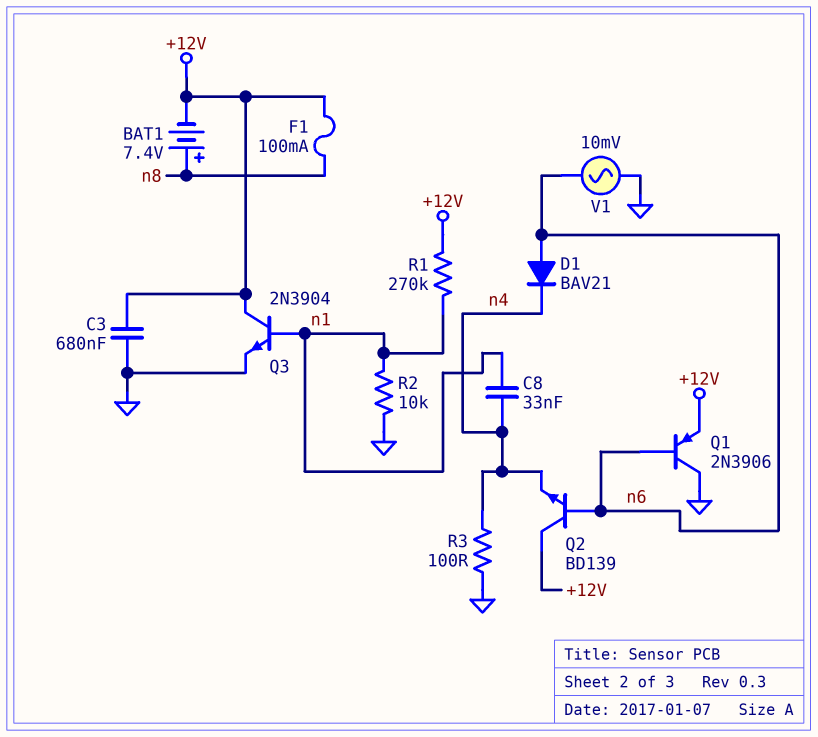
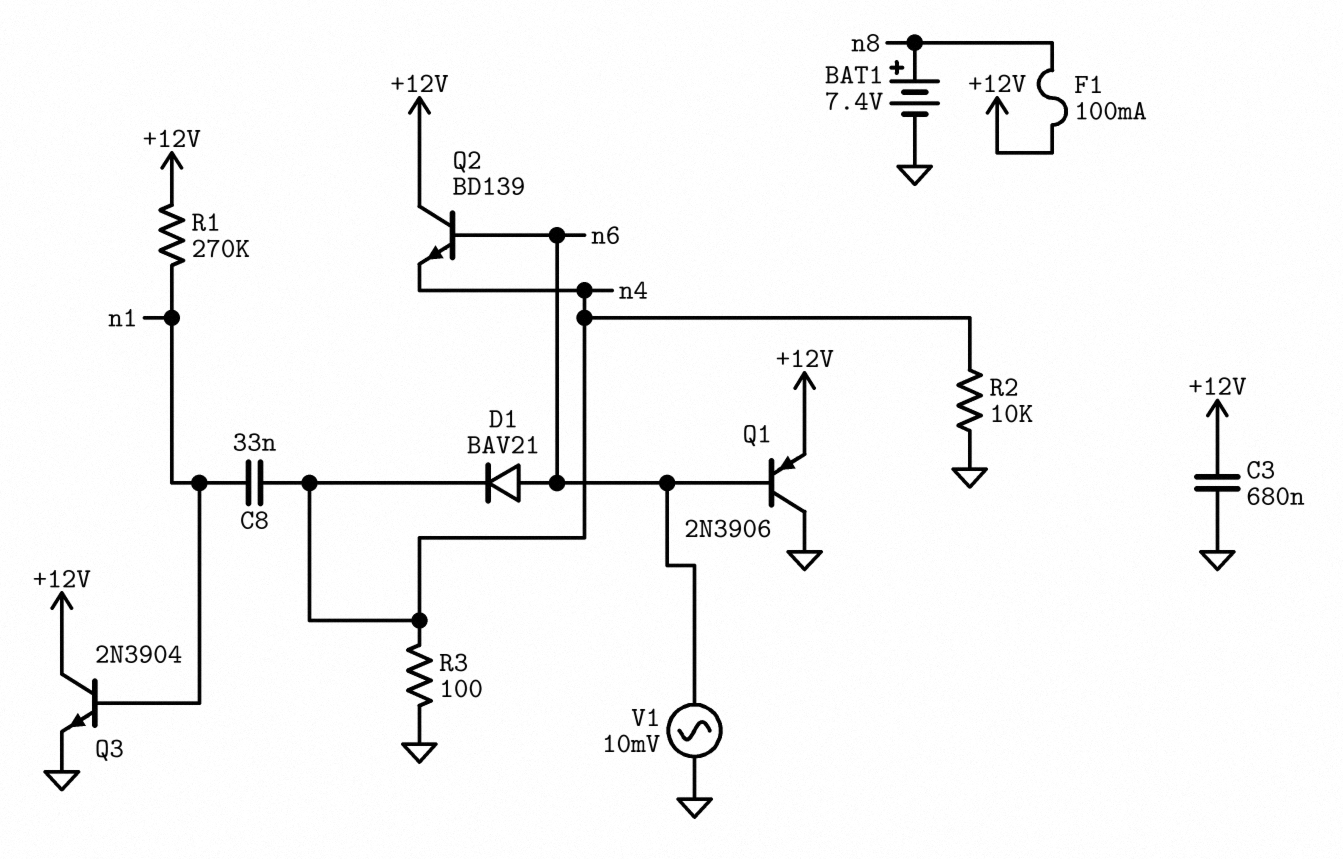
BAT1: 7.4V (plus n8, minus +12V) -> 7.4V (plus n8, minus GND)
R2: 10k (GND, n1) -> 10k (GND, n4)

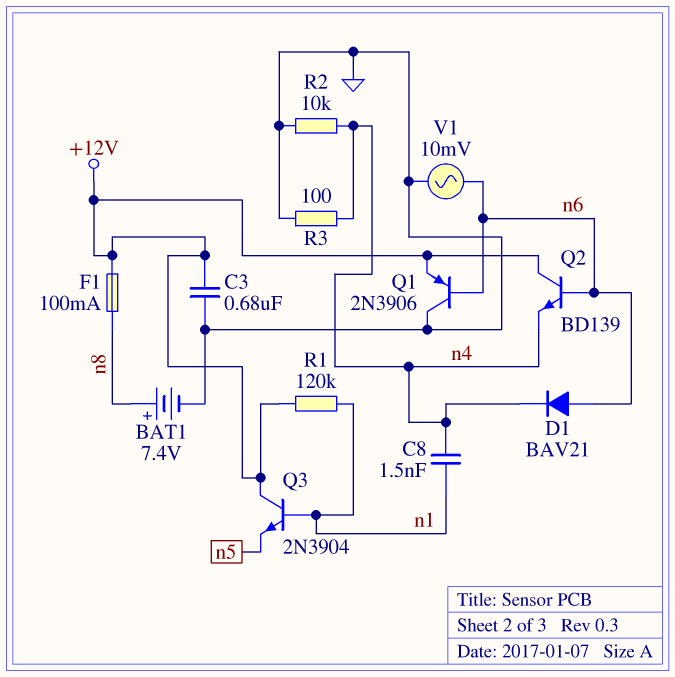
C8: 33nF (n1, n4) -> 1.5nF (n1, n4)
Q3: NPN 2N3904 (B n1, C +12V, E GND) -> NPN 2N3904 (B n1, C +12V, E n5)
R1: 270k (+12V, n1) -> 120k (+12V, n1)

